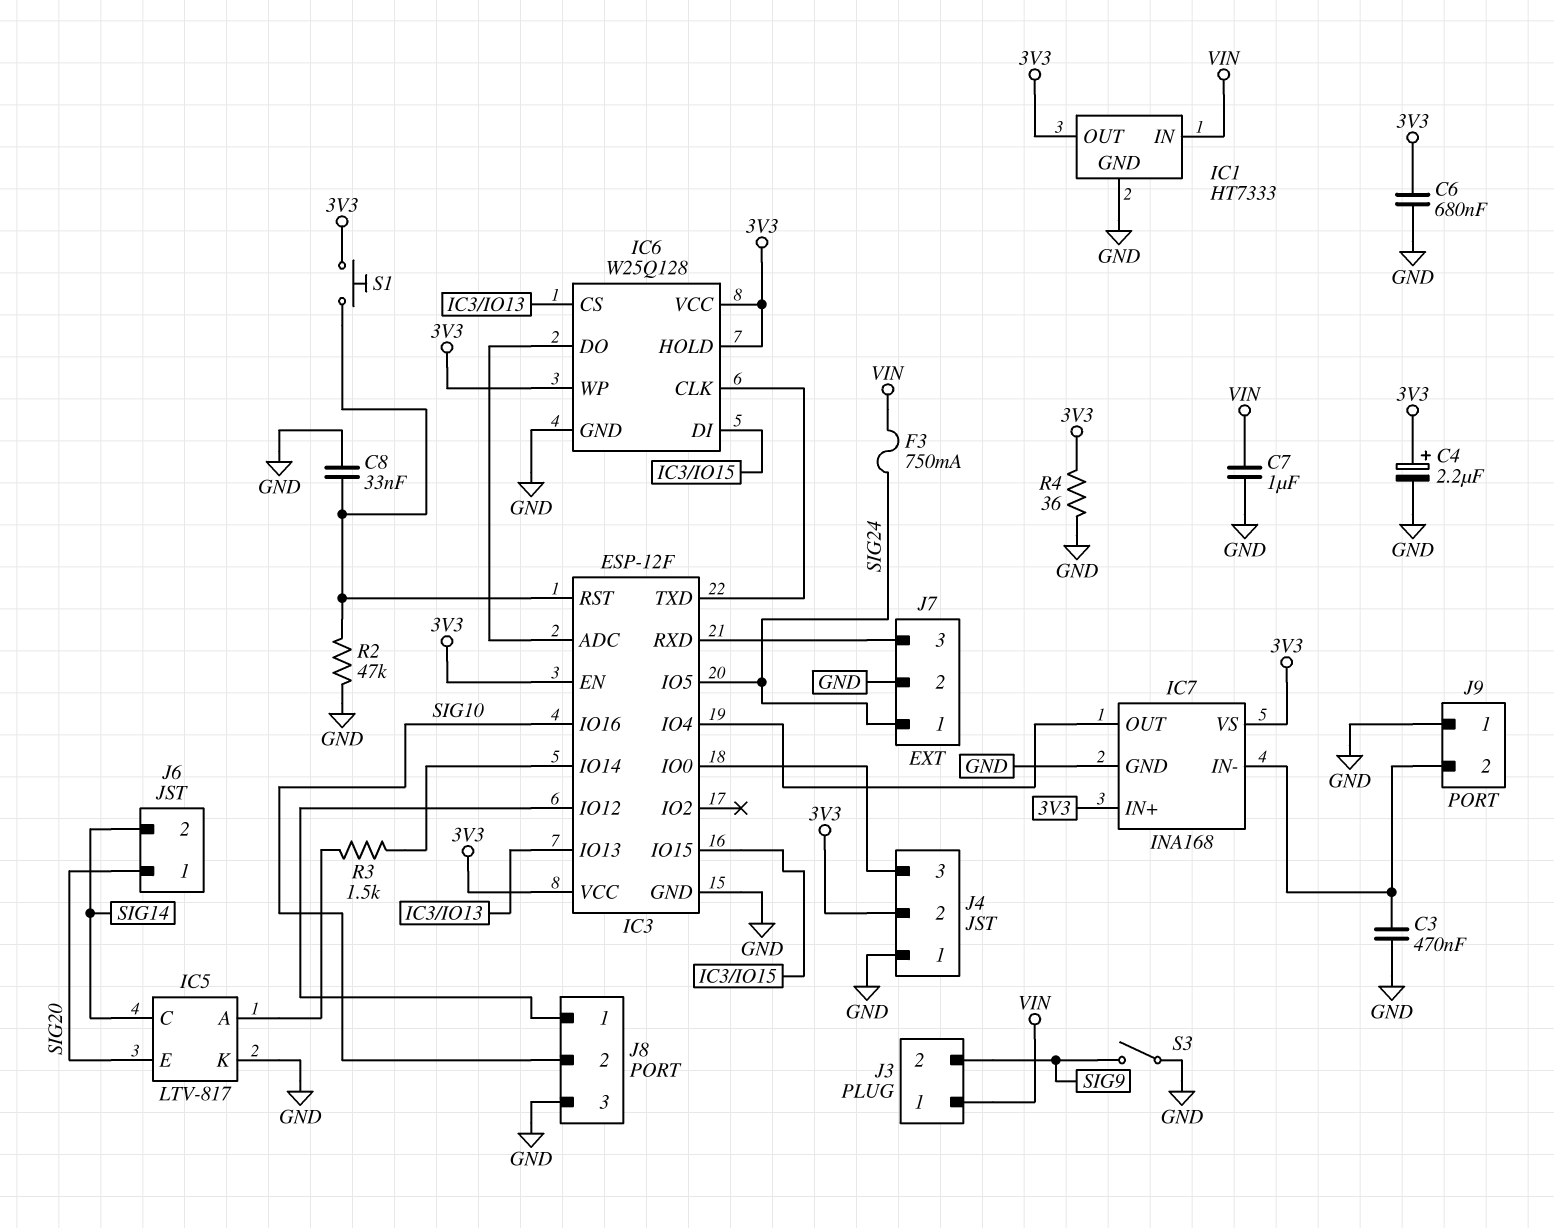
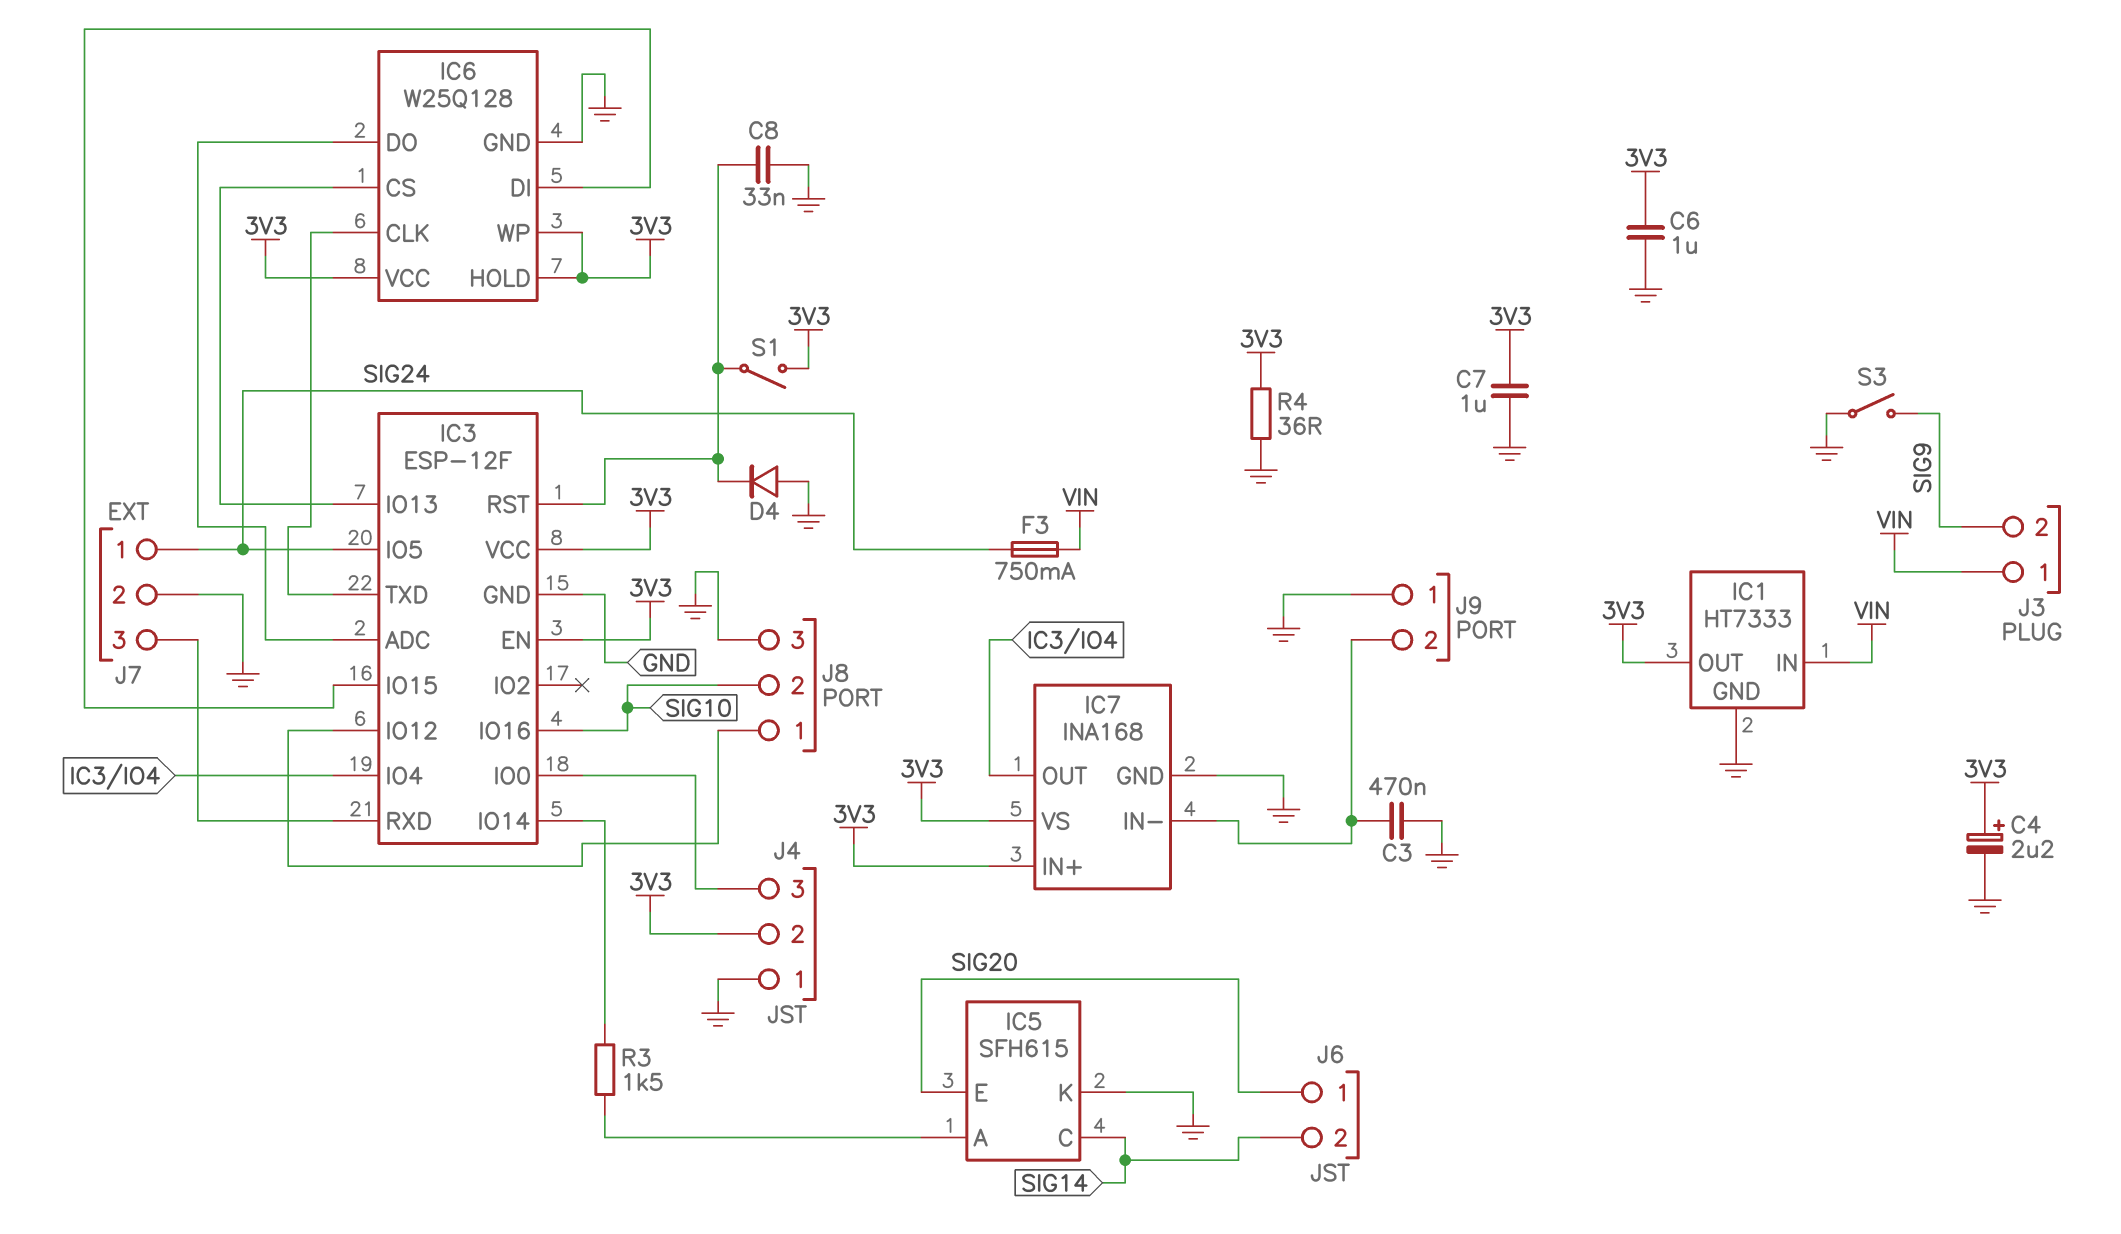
C6: 680nF (3V3, GND) -> 1uF (3V3, GND)
C7: 1uF (GND, VIN) -> 1uF (3V3, GND)
D4: none -> diode (A GND, K IC3/RST)
IC5: LTV-817 -> SFH615
R2: 47k (GND, IC3/RST) -> none
S1: button (3V3, IC3/RST) -> switch (3V3, IC3/RST)

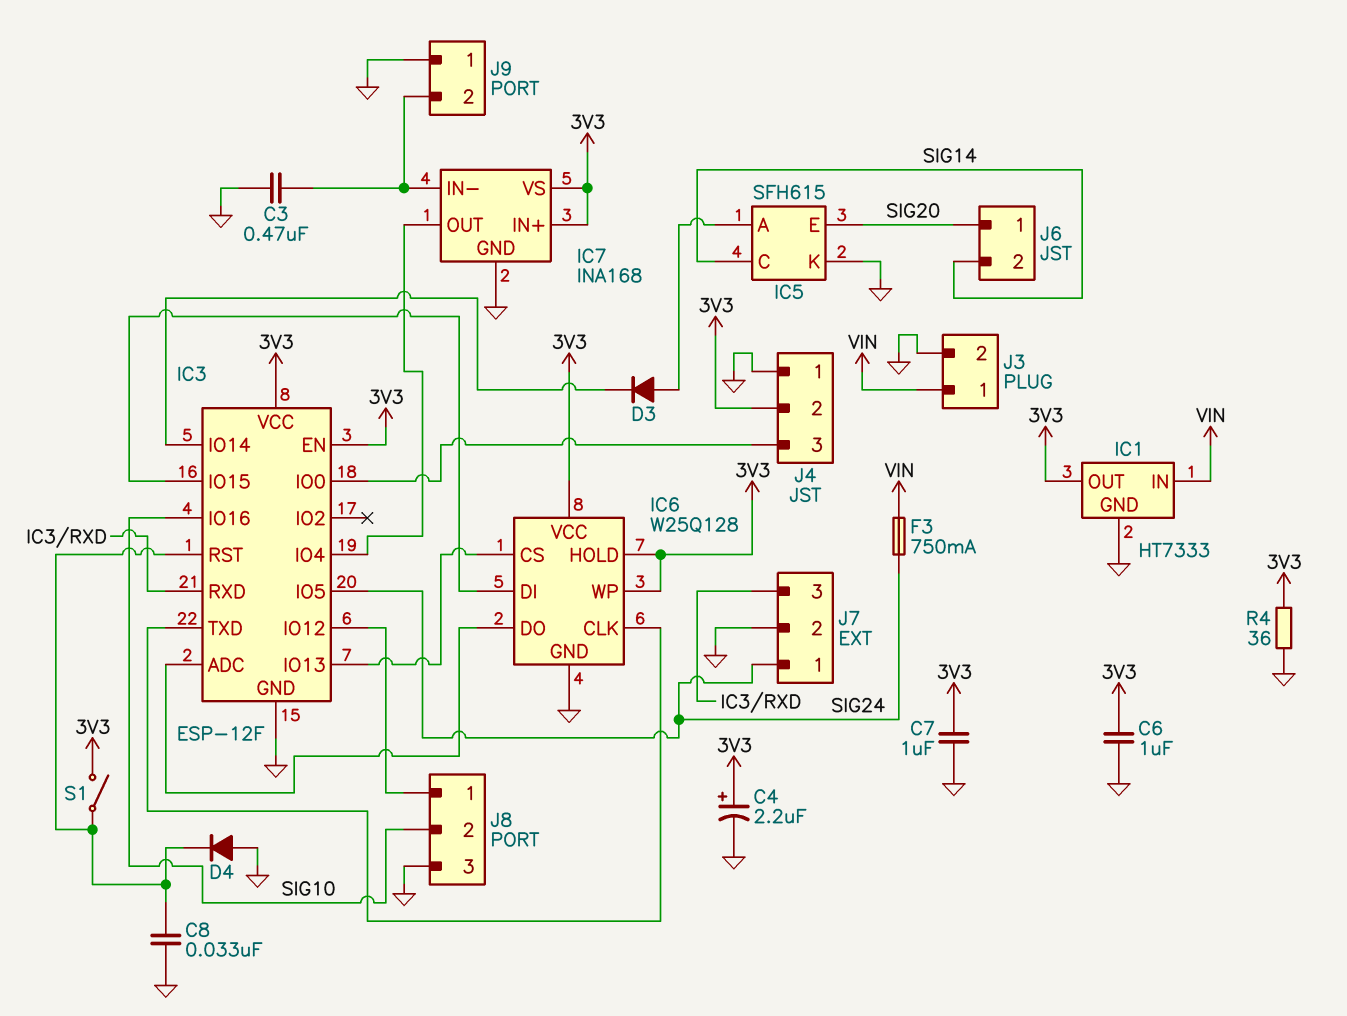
D3: none -> diode (A IC5/A, K IC3/IO14)
J3 pin 2: SIG9 -> GND
R3: 1.5k (IC3/IO14, IC5/A) -> none
S3: switch (GND, SIG9) -> none

